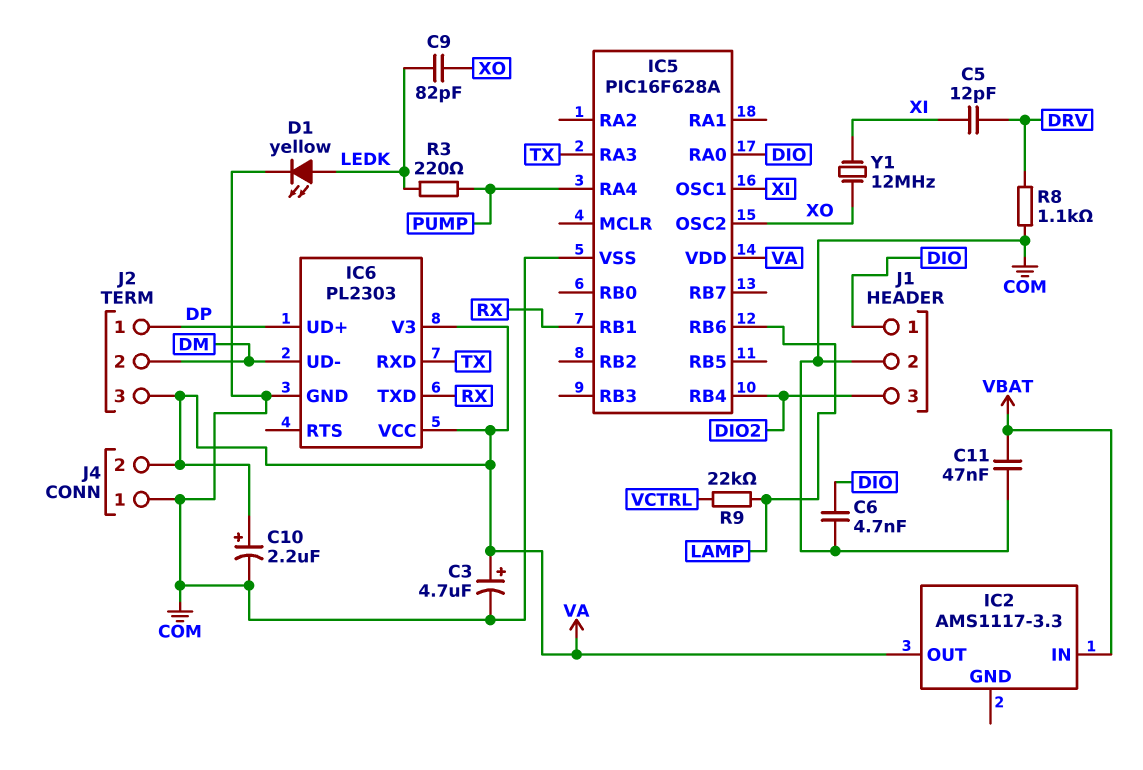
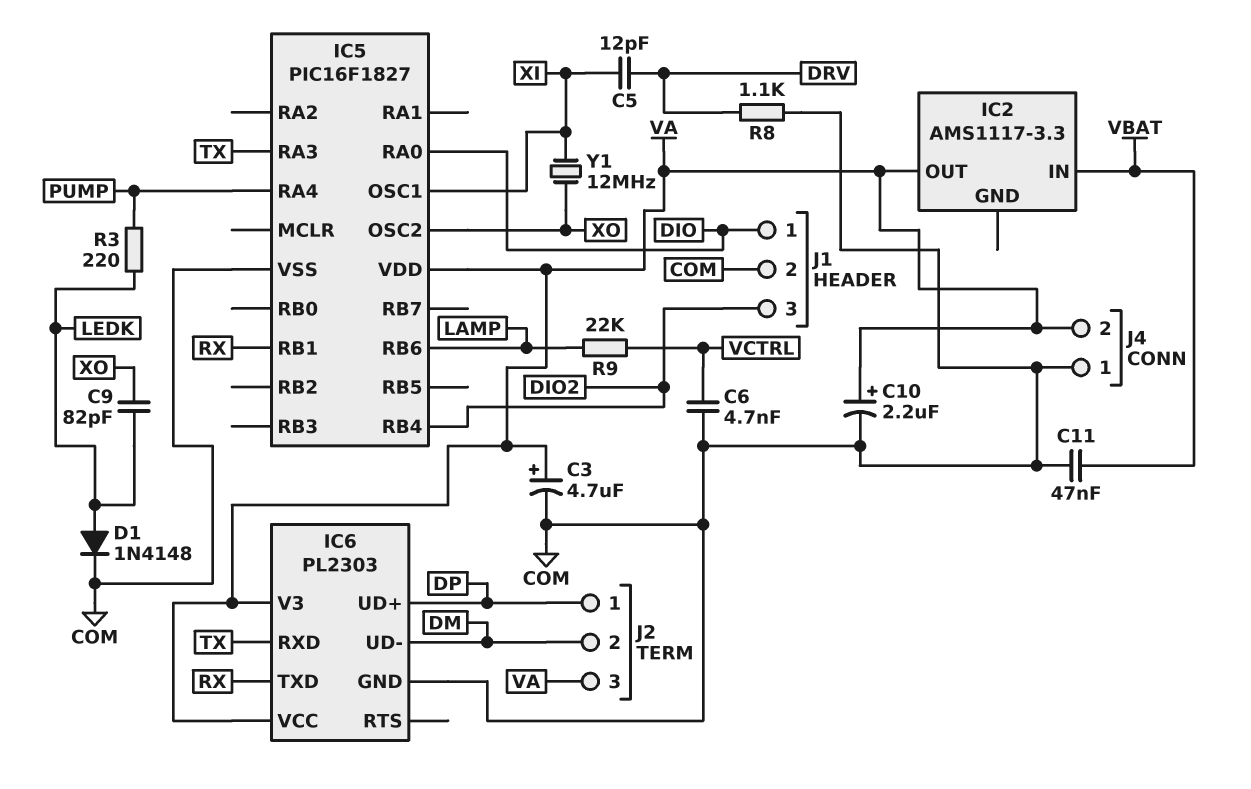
C6: 4.7nF (COM, DIO) -> 4.7nF (COM, VCTRL)
D1: LED yellow (A LEDK, K COM) -> diode 1N4148 (A LEDK, K COM)
IC5: PIC16F628A -> PIC16F1827

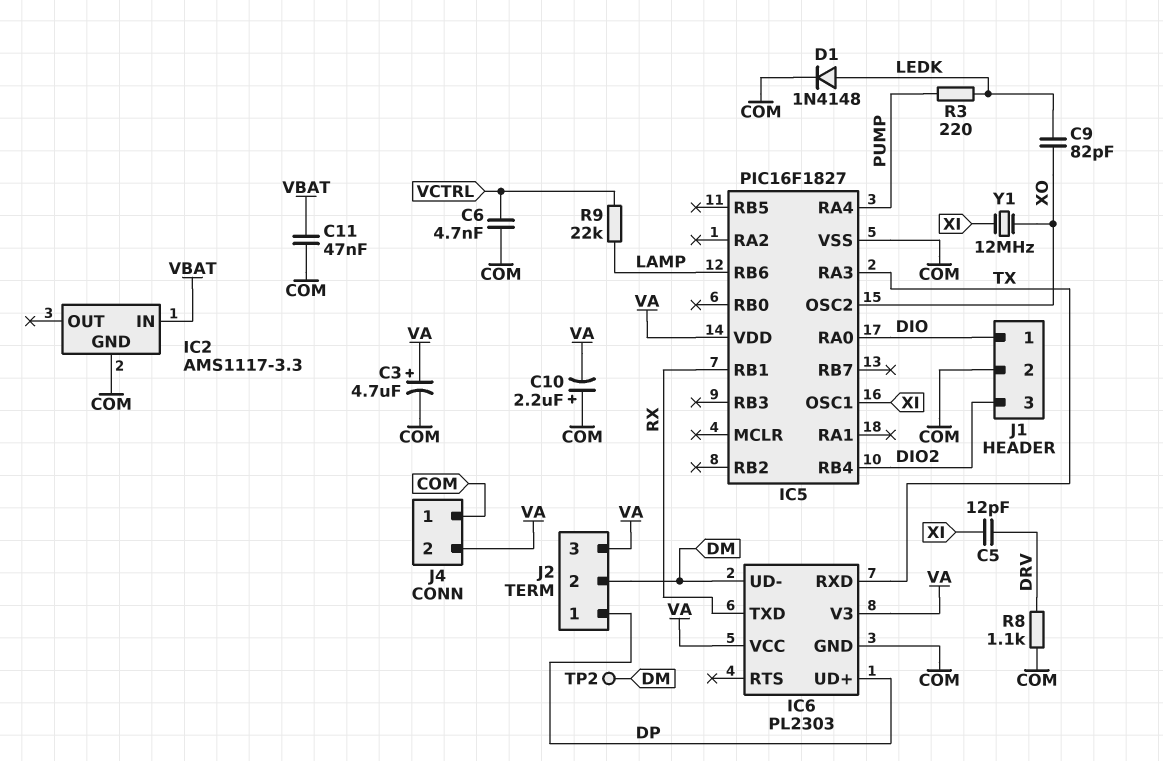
C10: 2.2uF (plus VA, minus COM) -> 2.2uF (plus COM, minus VA)
IC2 pin GND: none -> COM
IC2 pin OUT: VA -> none
TP2: none -> test point (DM)

